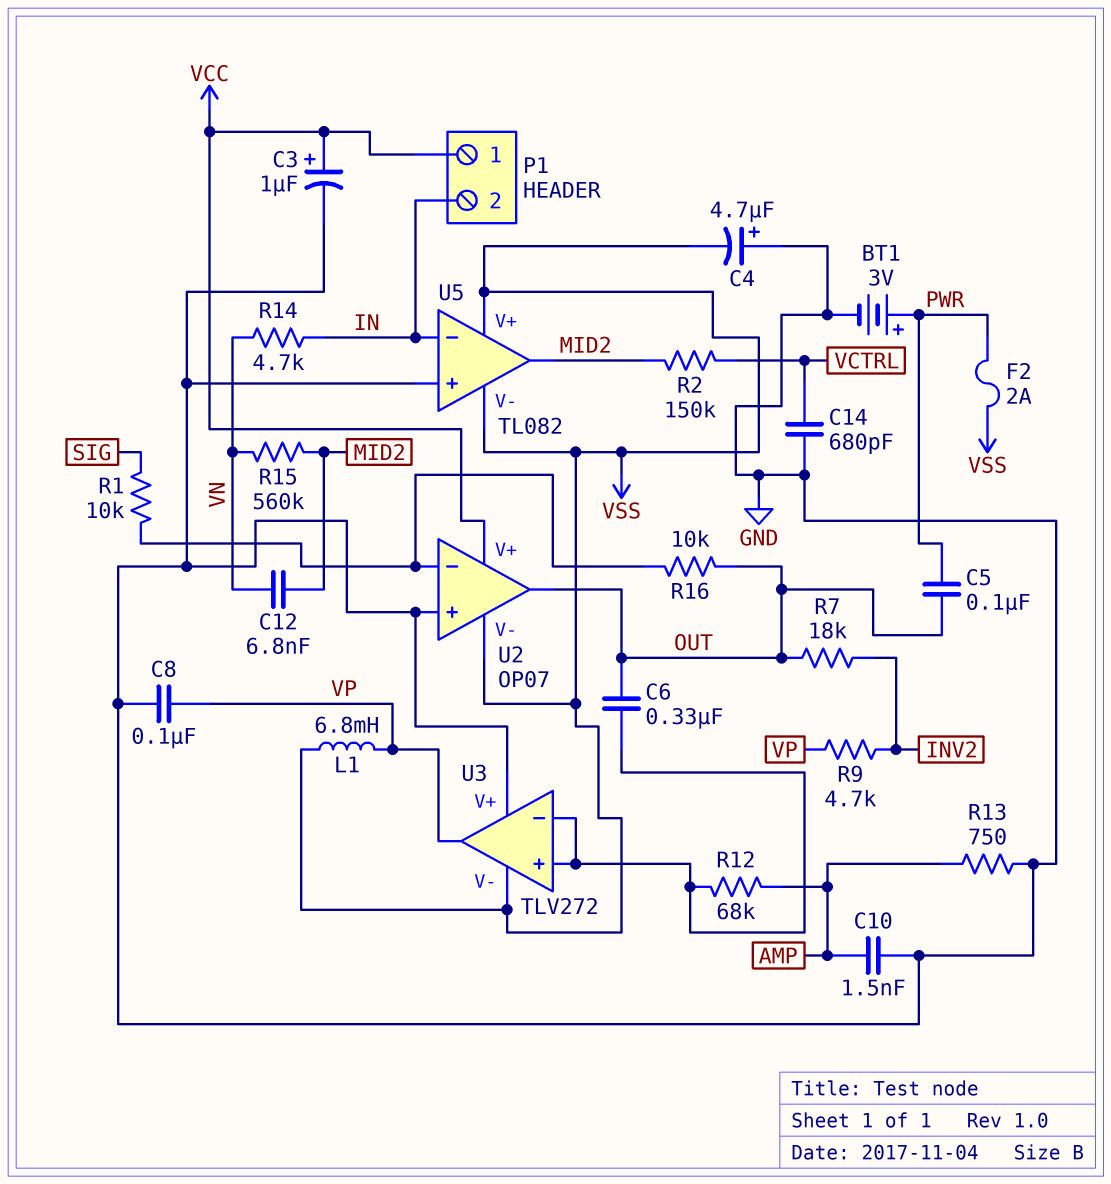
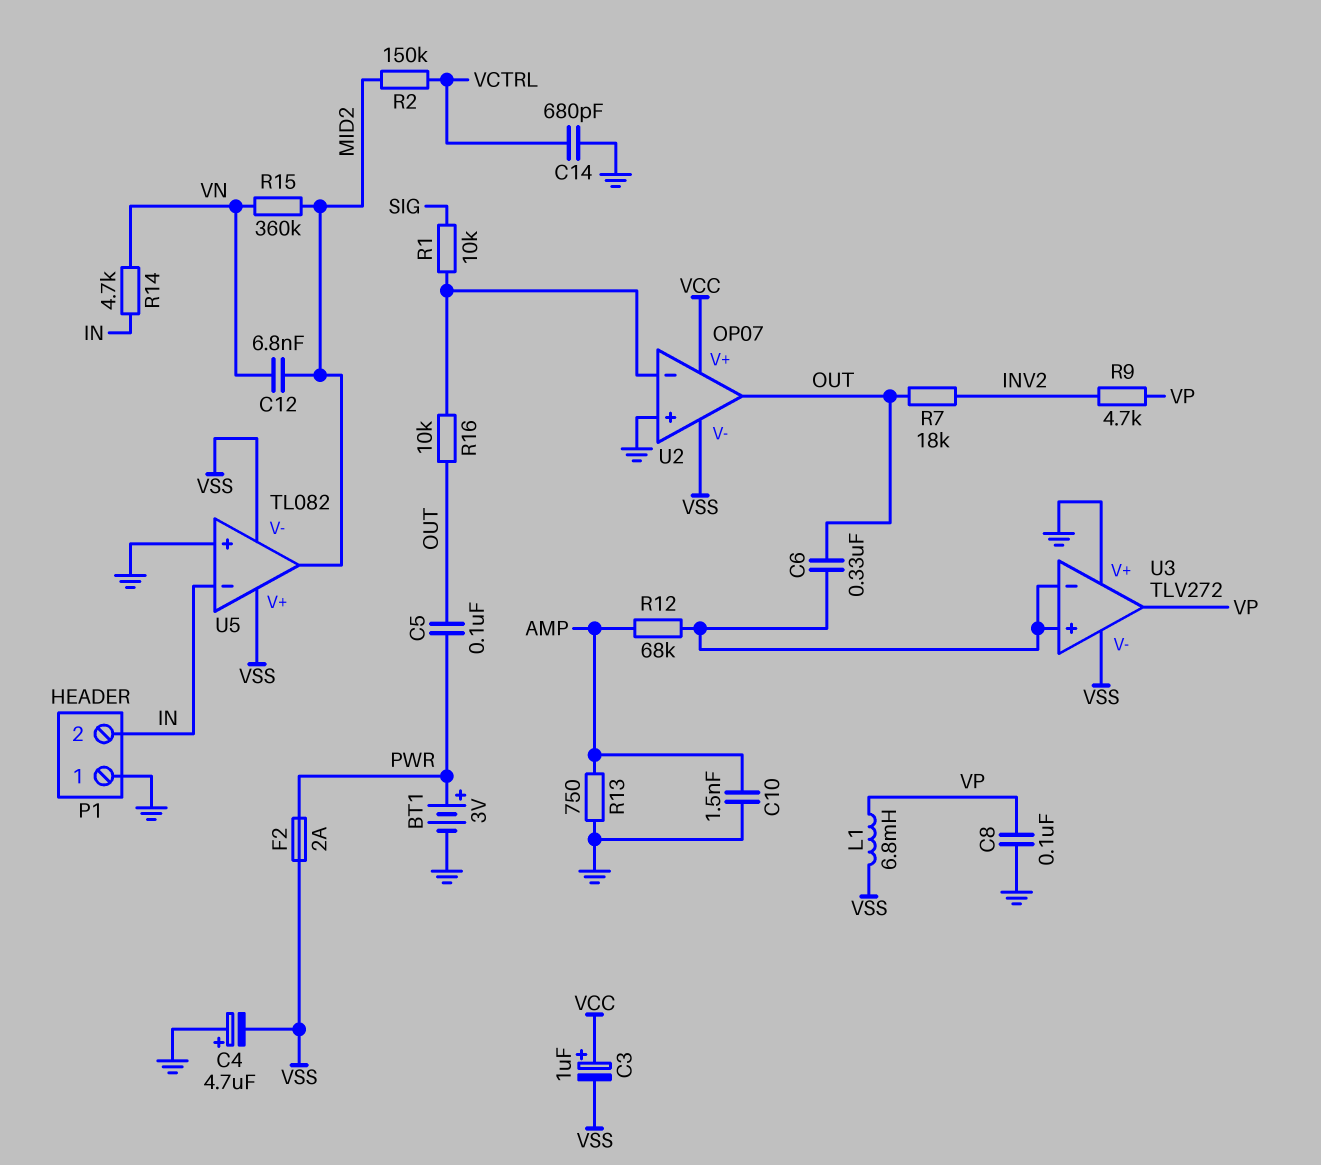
C3: 1uF (plus VCC, minus GND) -> 1uF (plus VCC, minus VSS)
P1 pin 1: VCC -> GND
R15: 560k (MID2, VN) -> 360k (MID2, VN)

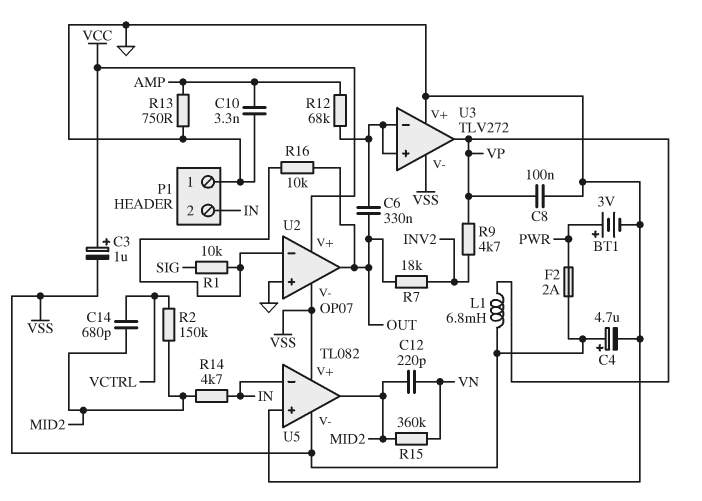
C4: 4.7uF (plus GND, minus VSS) -> 4.7uF (plus VSS, minus GND)
C5: 100nF (OUT, PWR) -> none
C10: 1.5nF (AMP, GND) -> 3.3nF (AMP, GND)
C12: 6.8nF (MID2, VN) -> 220pF (MID2, VN)
C14: 680pF (GND, VCTRL) -> 680pF (MID2, VCTRL)
R14: 4.7k (IN, VN) -> 4.7k (IN, MID2)

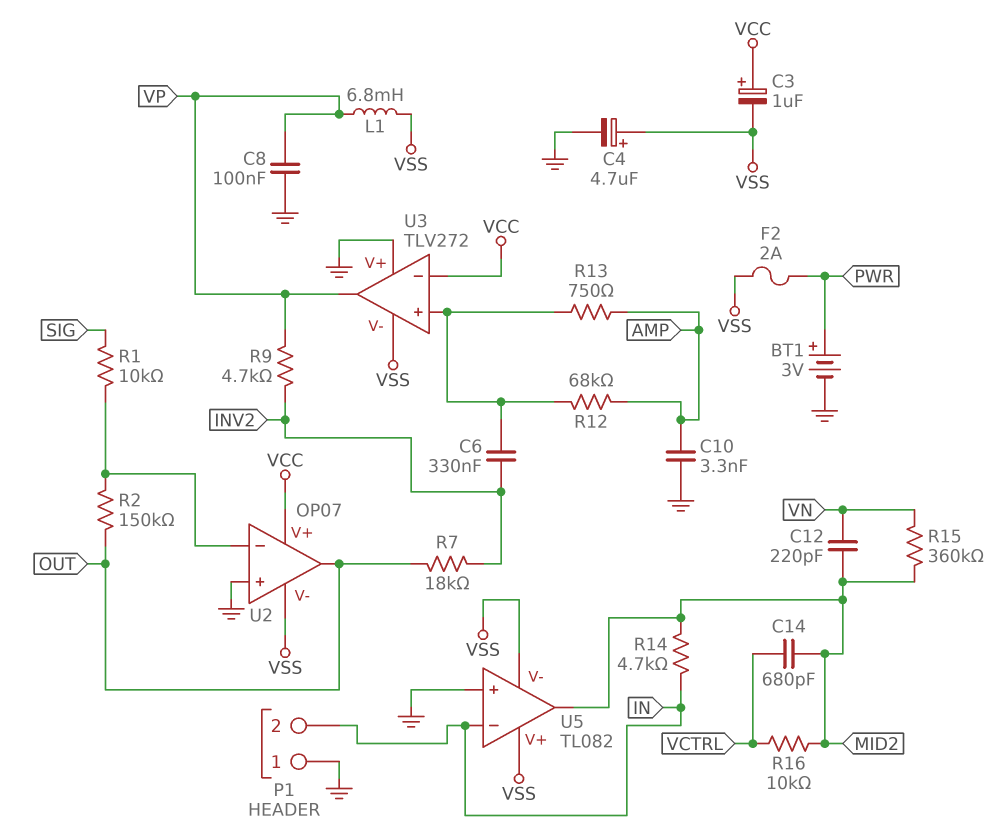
C6: 330nF (OUT, U3/in+) -> 330nF (INV2, U3/in+)
R2: 150k (MID2, VCTRL) -> 150k (OUT, U2/in-)
R13: 750 (AMP, GND) -> 750 (AMP, U3/in+)
R16: 10k (OUT, U2/in-) -> 10k (MID2, VCTRL)
U3 pin in-: U3/in+ -> VCC

